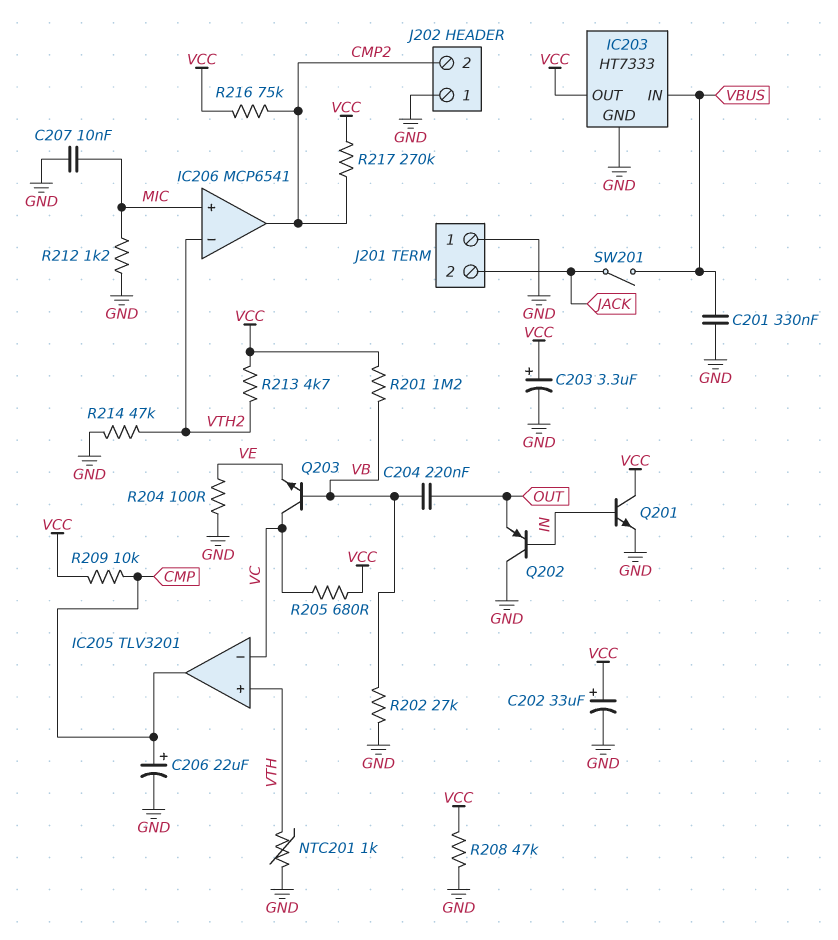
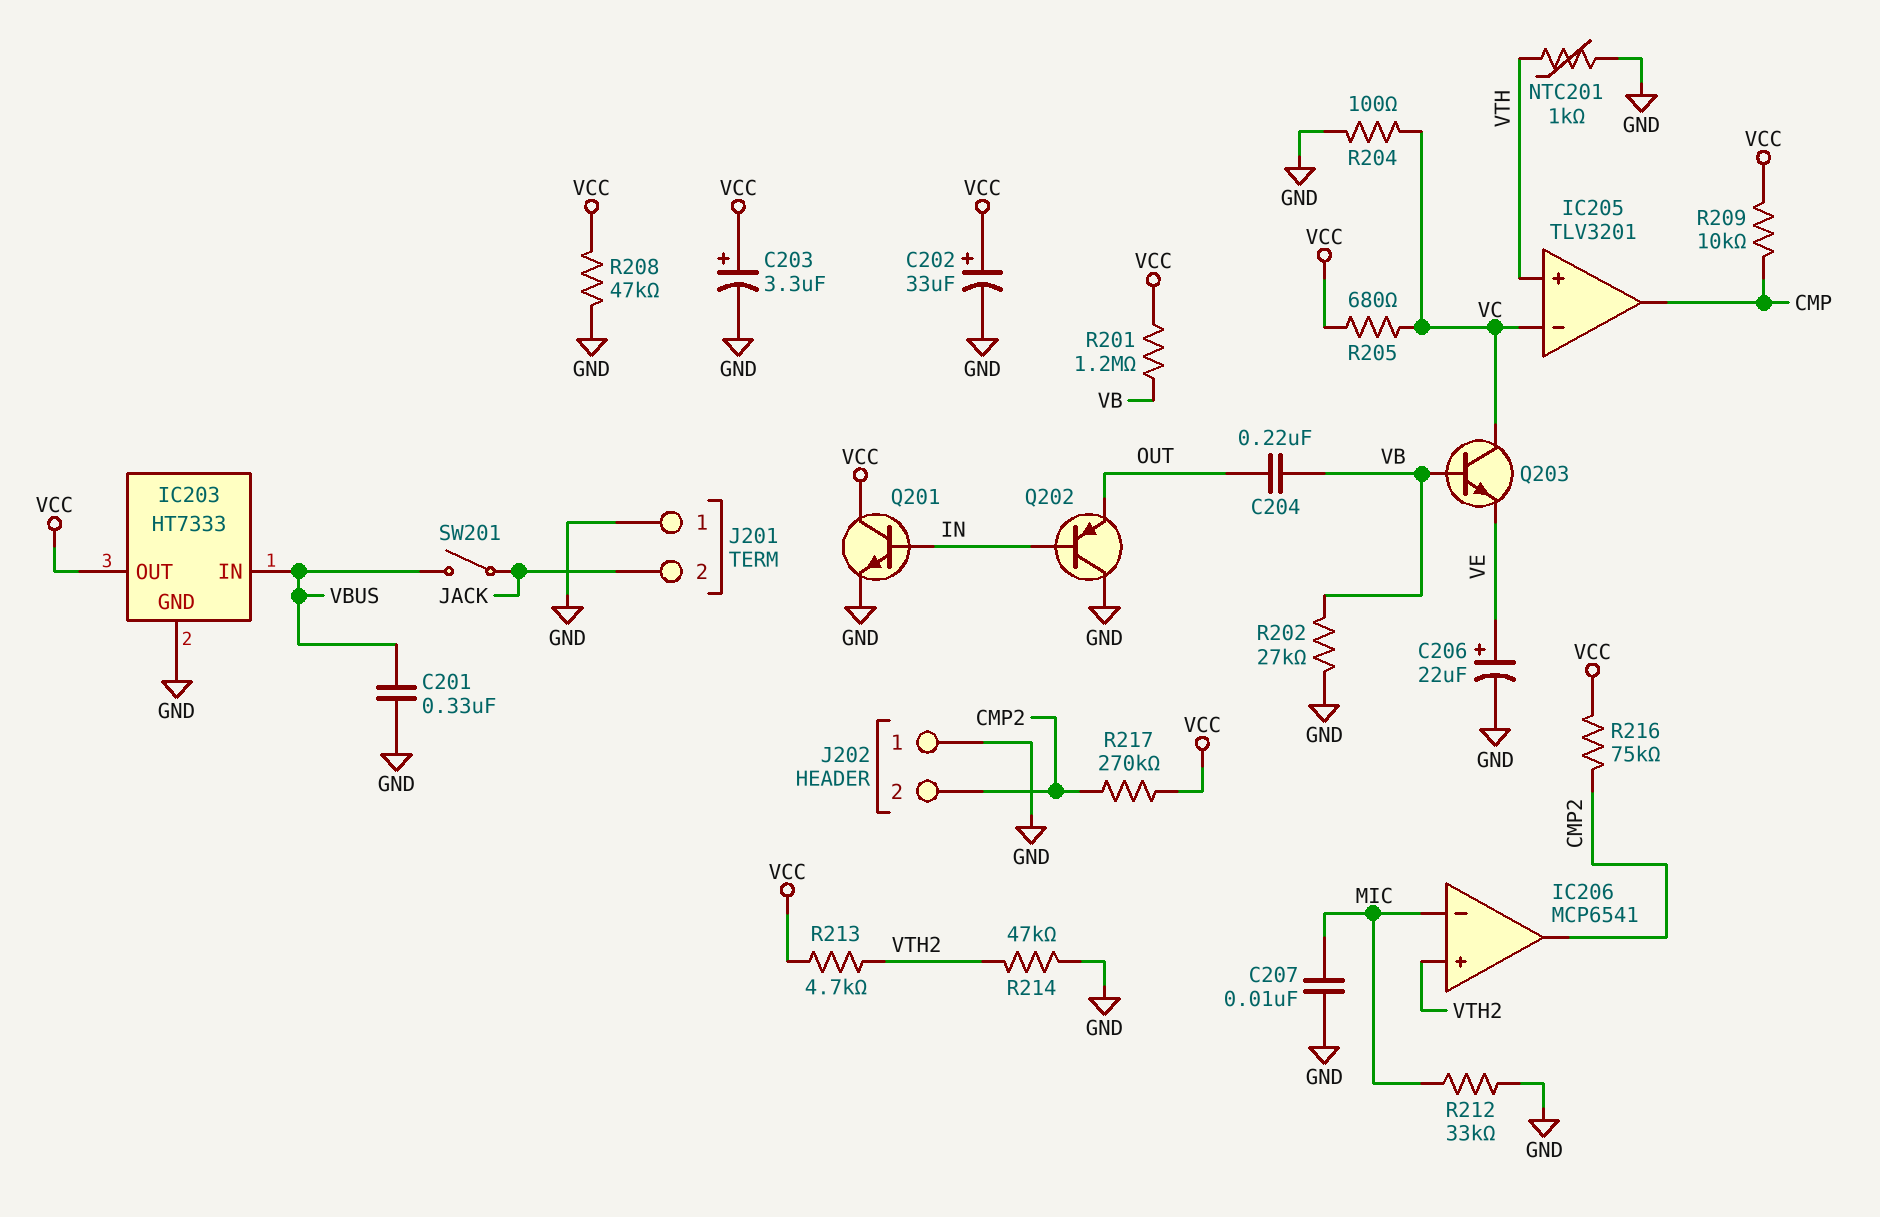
C206: 22uF (plus CMP, minus GND) -> 22uF (plus VE, minus GND)
IC206 pin in+: MIC -> VTH2
IC206 pin in-: VTH2 -> MIC
R204: 100 (GND, VE) -> 100 (GND, VC)
R212: 1.2k (GND, MIC) -> 33k (GND, MIC)

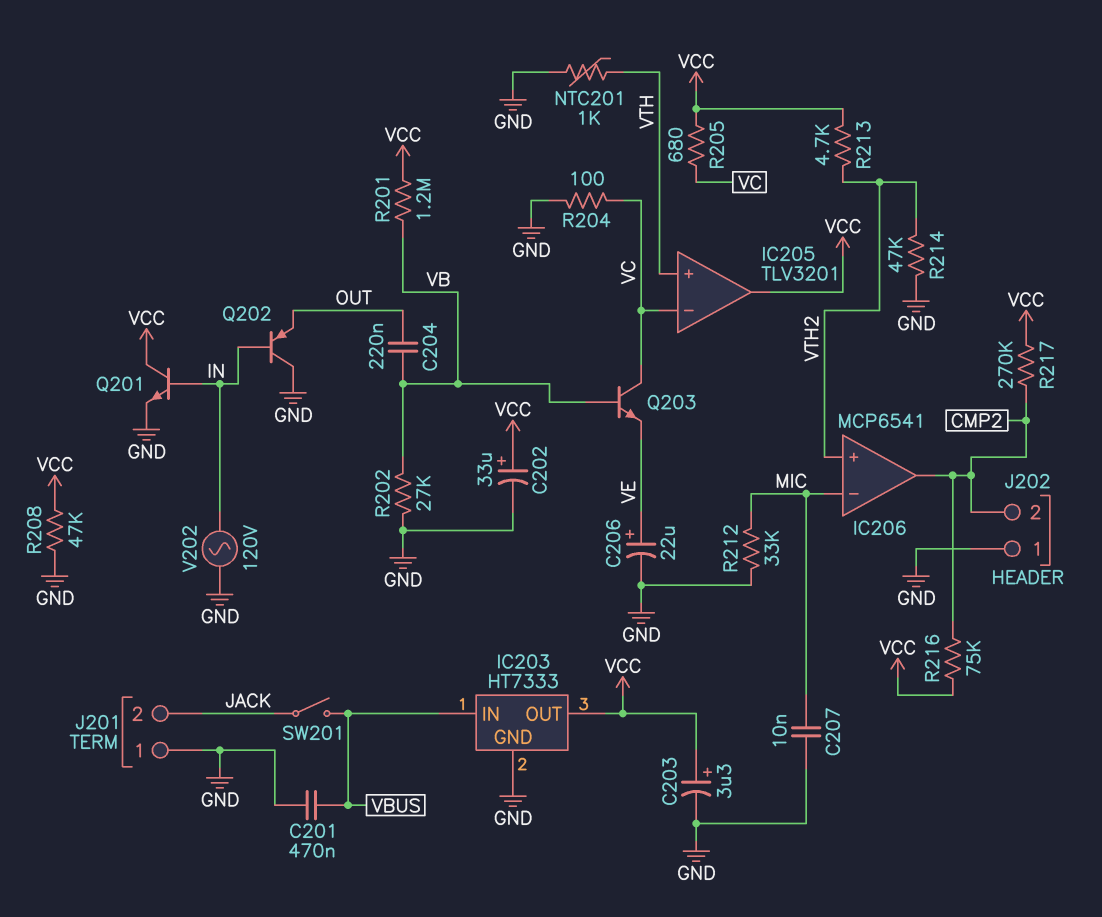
C201: 330nF (GND, VBUS) -> 470nF (GND, VBUS)
IC205 pin out: CMP -> VCC
R209: 10k (CMP, VCC) -> none
V202: none -> AC 120V (GND, IN)

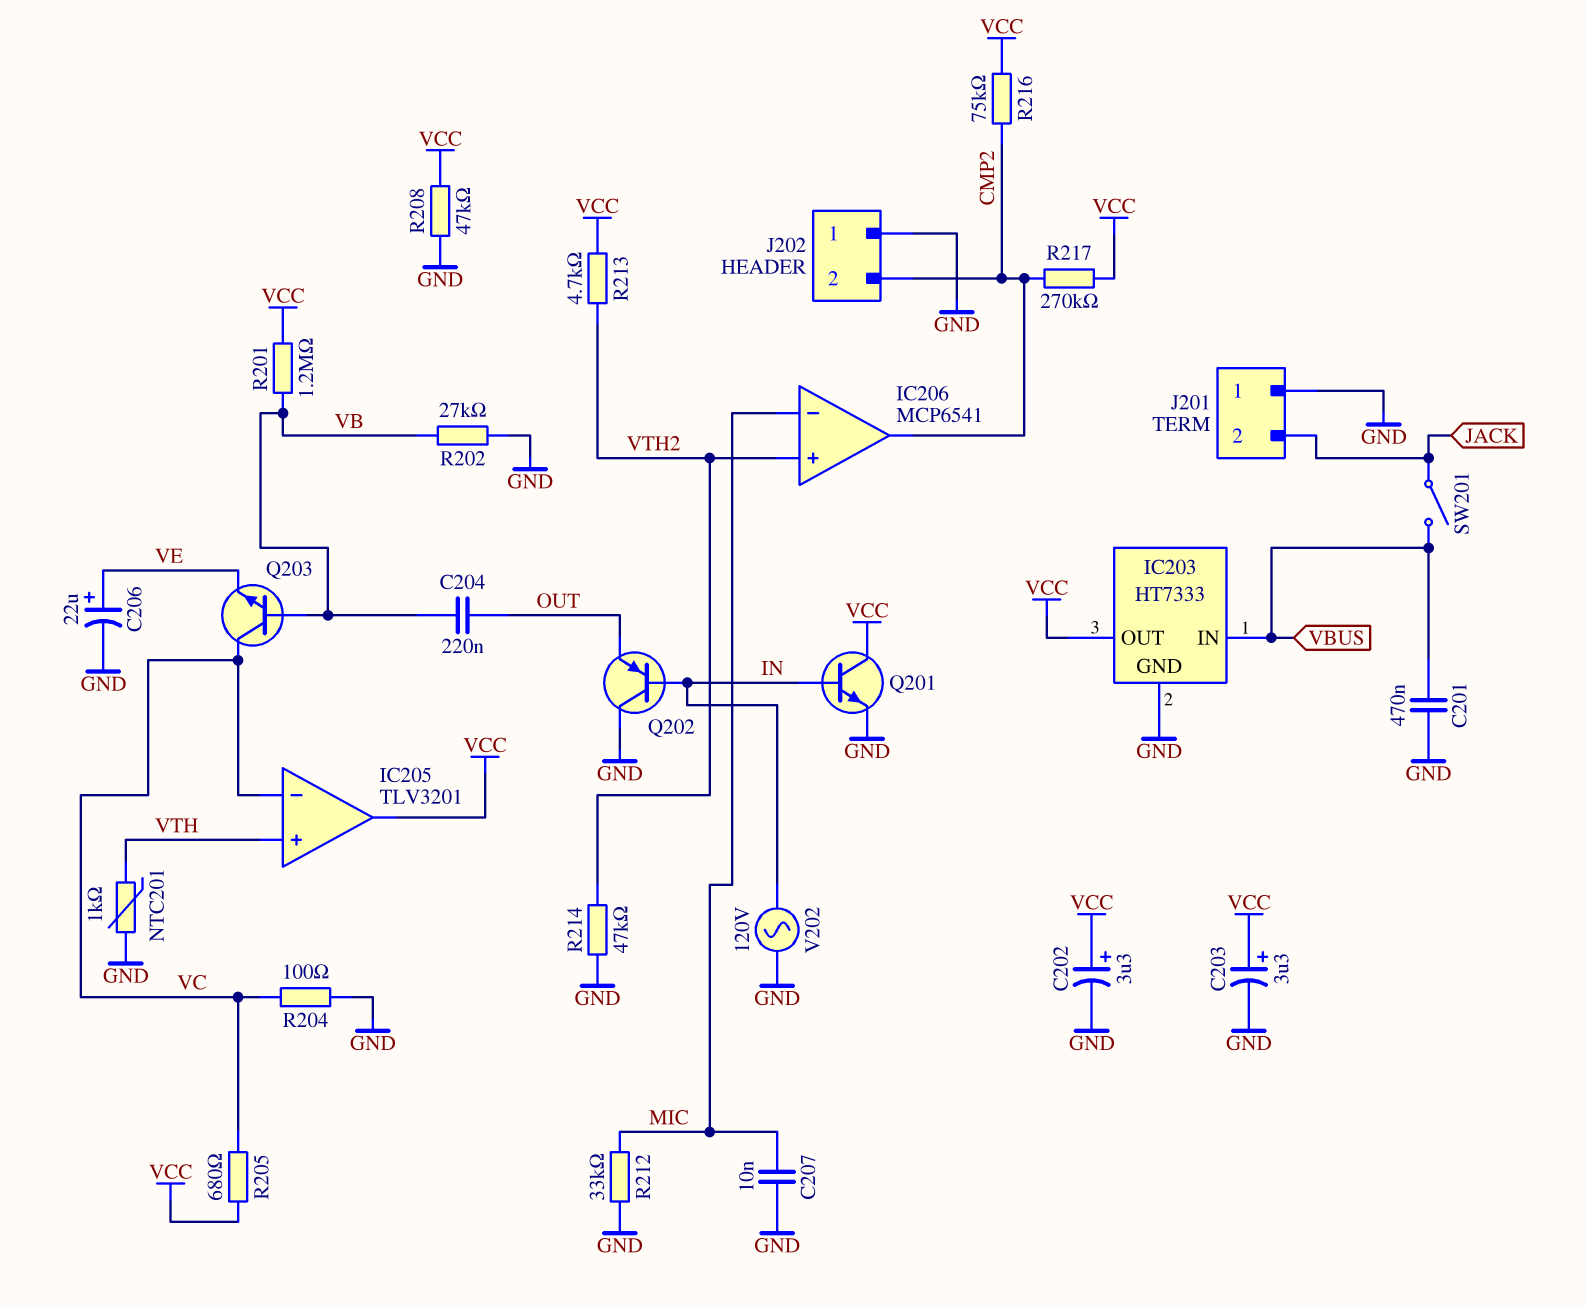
C202: 33uF (plus VCC, minus GND) -> 3.3uF (plus VCC, minus GND)

